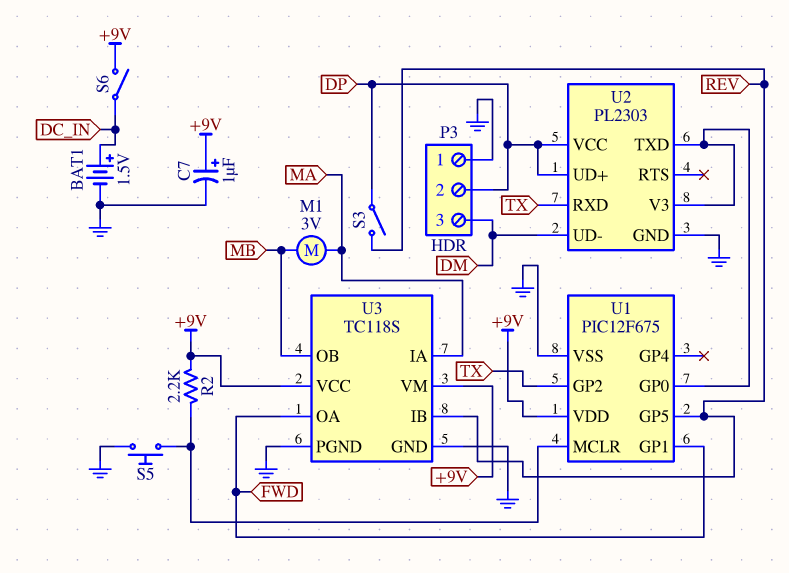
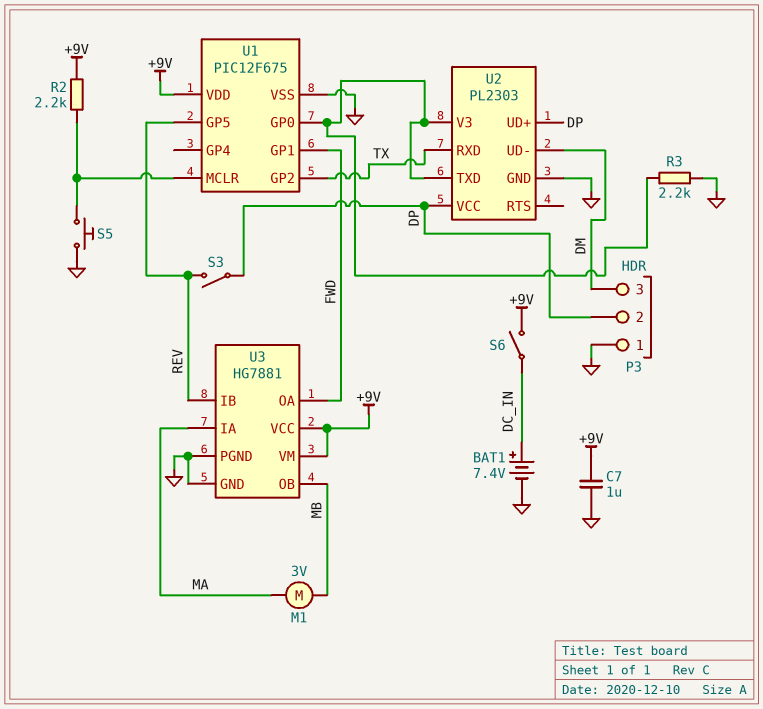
BAT1: 1.5V (plus DC_IN, minus GND) -> 7.4V (plus DC_IN, minus GND)
C7: 1uF (plus +9V, minus GND) -> 1uF (+9V, GND)
R3: none -> 2.2k (GND, U1/GP0)
U3: TC118S -> HG7881

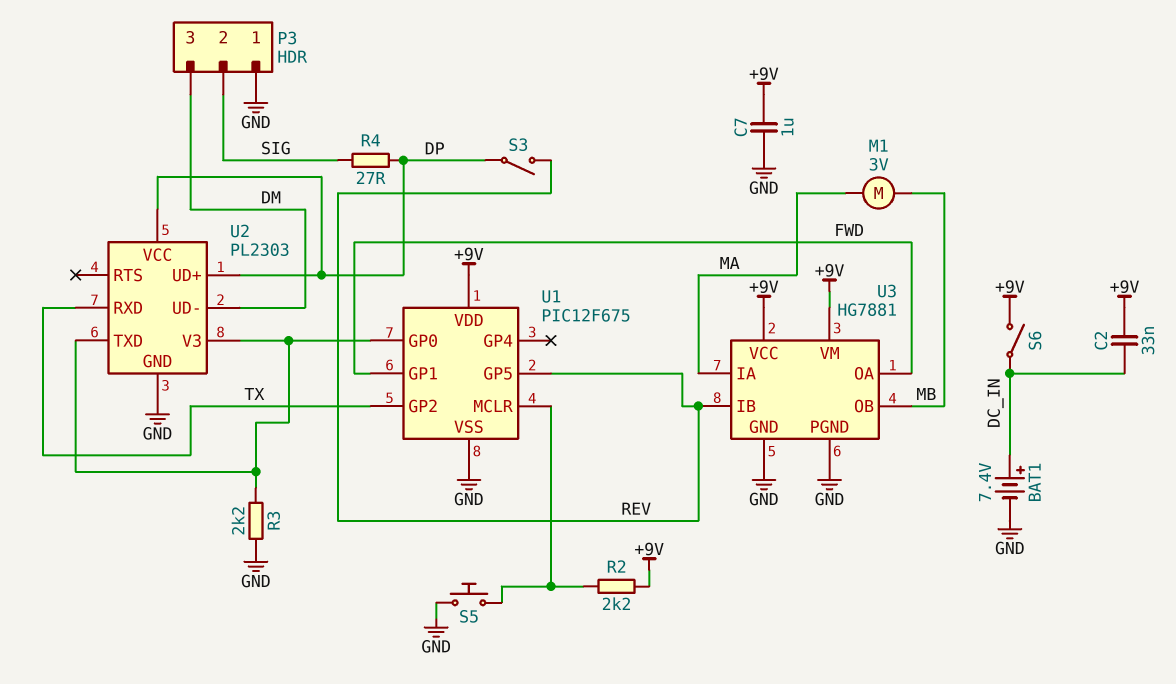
C2: none -> 33nF (+9V, DC_IN)
P3 pin 2: DP -> SIG
R4: none -> 27 (DP, SIG)

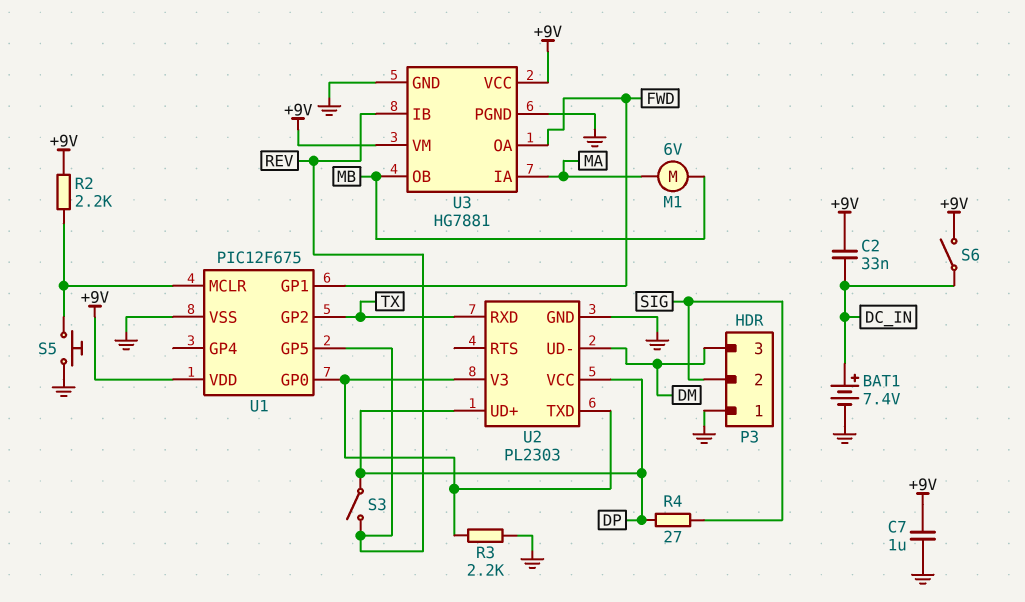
M1: motor 3V (MA, MB) -> motor 6V (MA, MB)

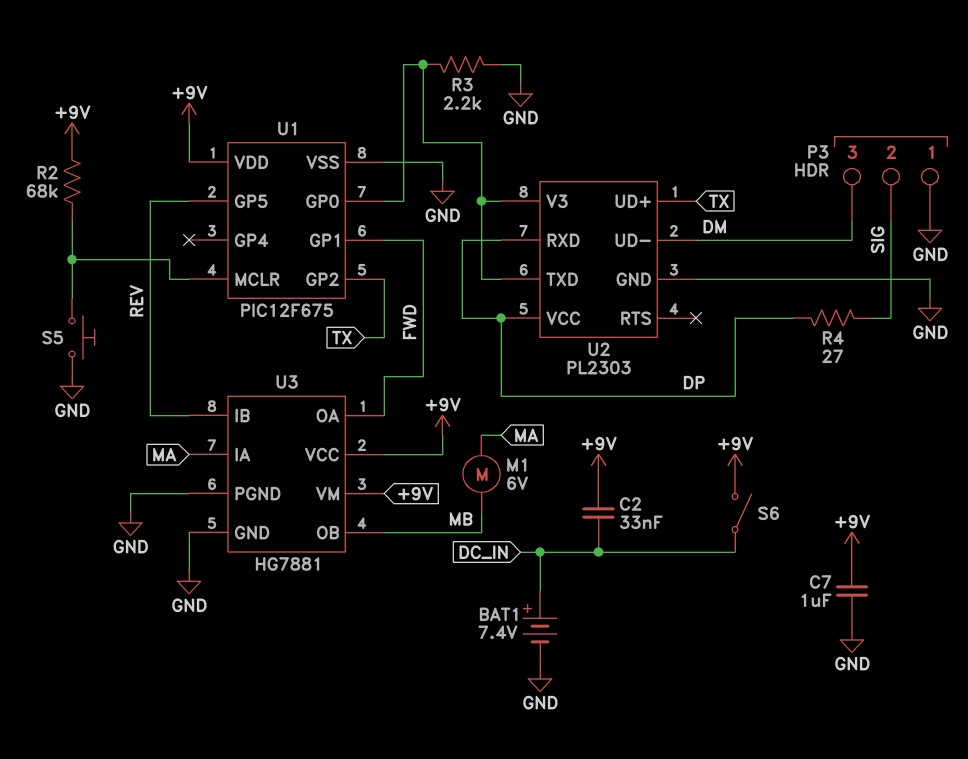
R2: 2.2k (+9V, U1/MCLR) -> 68k (+9V, U1/MCLR)
S3: switch (DP, REV) -> none
U2 pin RXD: TX -> DP
U2 pin UD+: DP -> TX

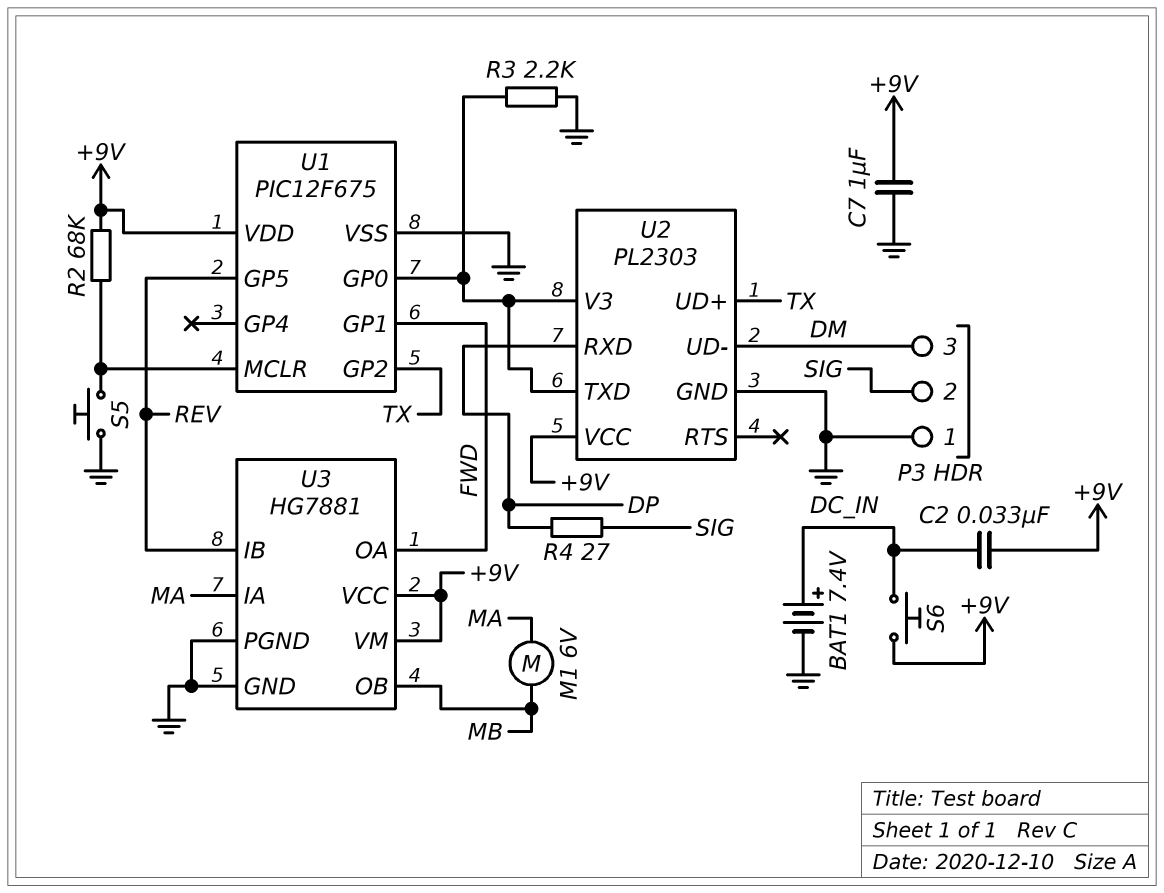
S6: switch (+9V, DC_IN) -> button (+9V, DC_IN)
U2 pin VCC: DP -> +9V

